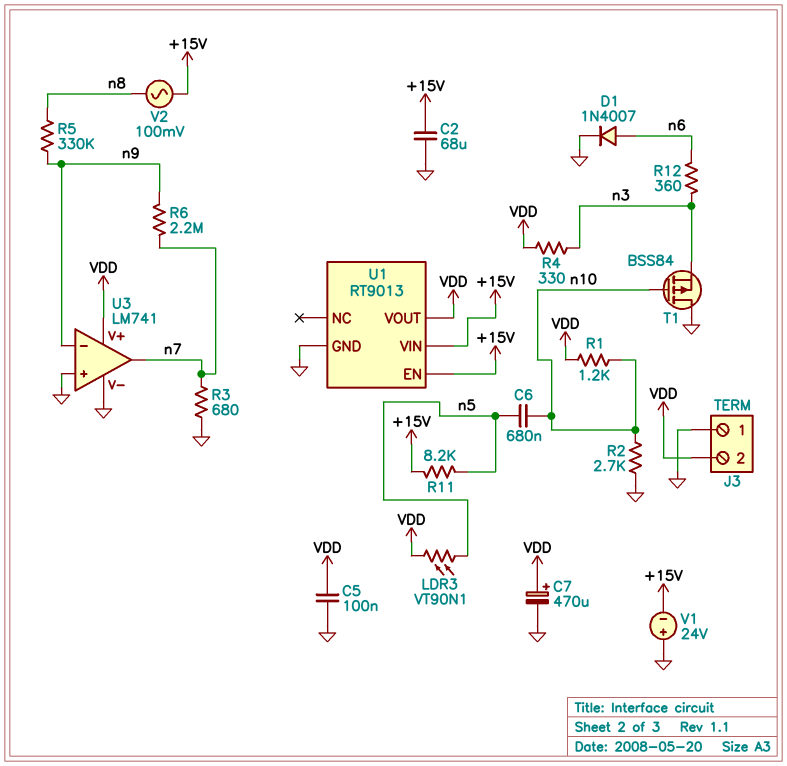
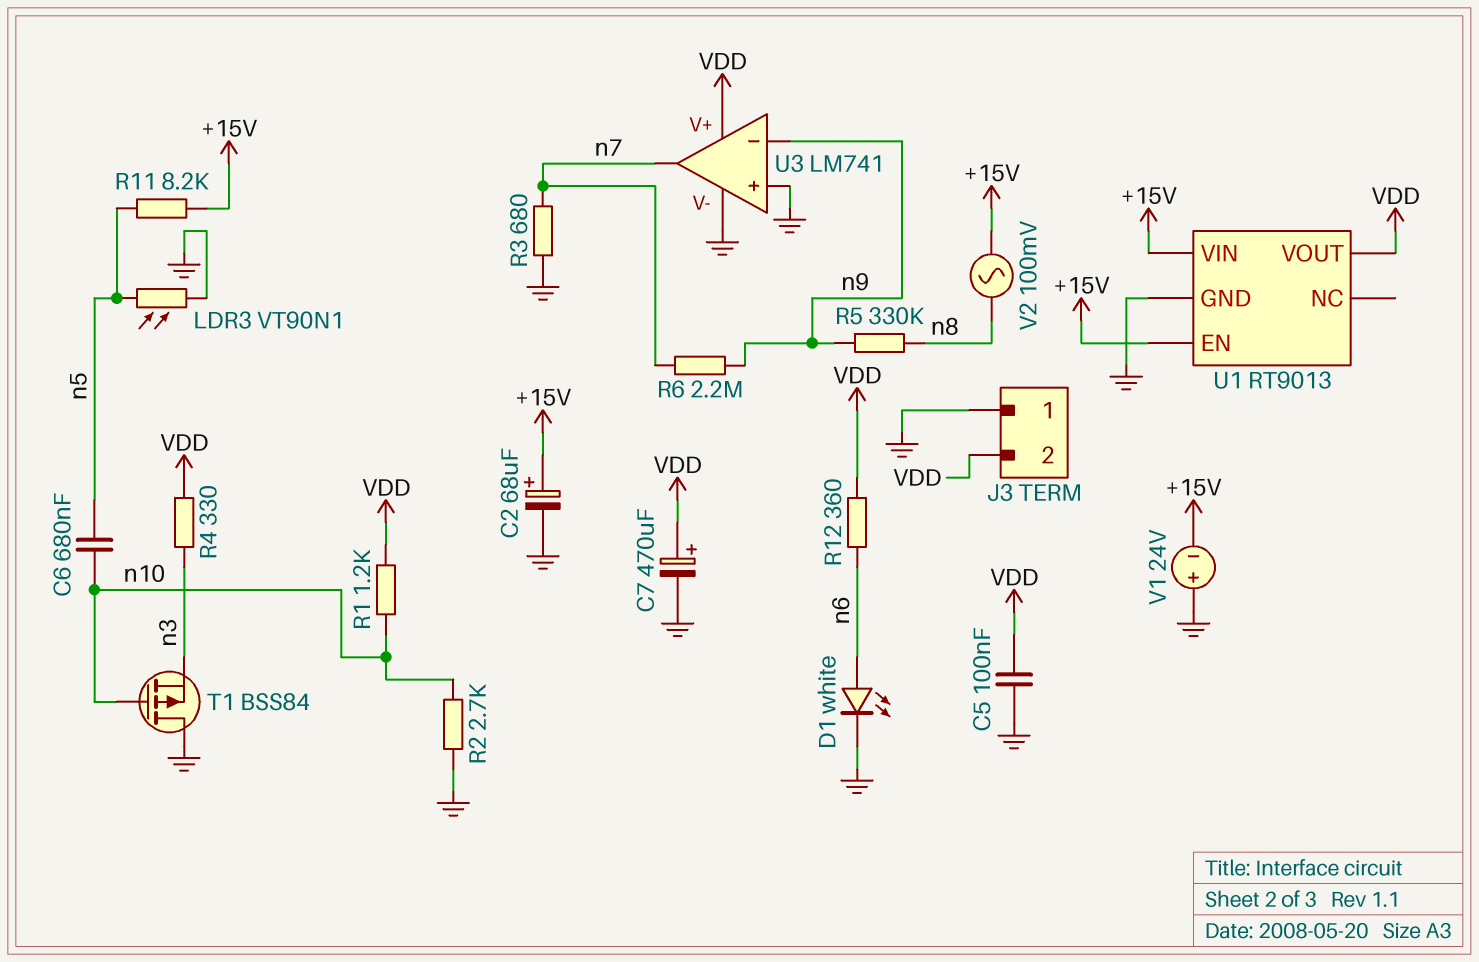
C2: 68uF (+15V, GND) -> 68uF (plus +15V, minus GND)
D1: diode 1N4007 (A n6, K GND) -> LED white (A n6, K GND)
LDR3: VT90N1 (VDD, n5) -> VT90N1 (GND, n5)
R12: 360 (n3, n6) -> 360 (VDD, n6)

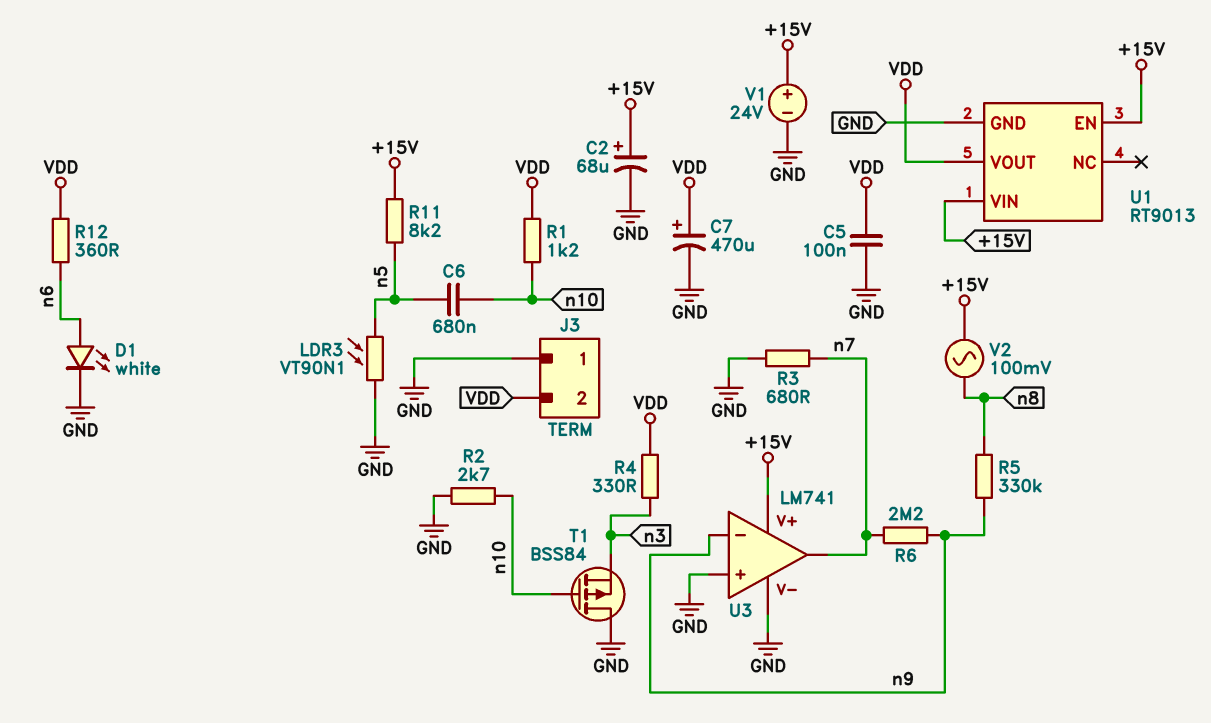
U3 pin V+: VDD -> +15V
V1: 24V (plus GND, minus +15V) -> 24V (plus +15V, minus GND)

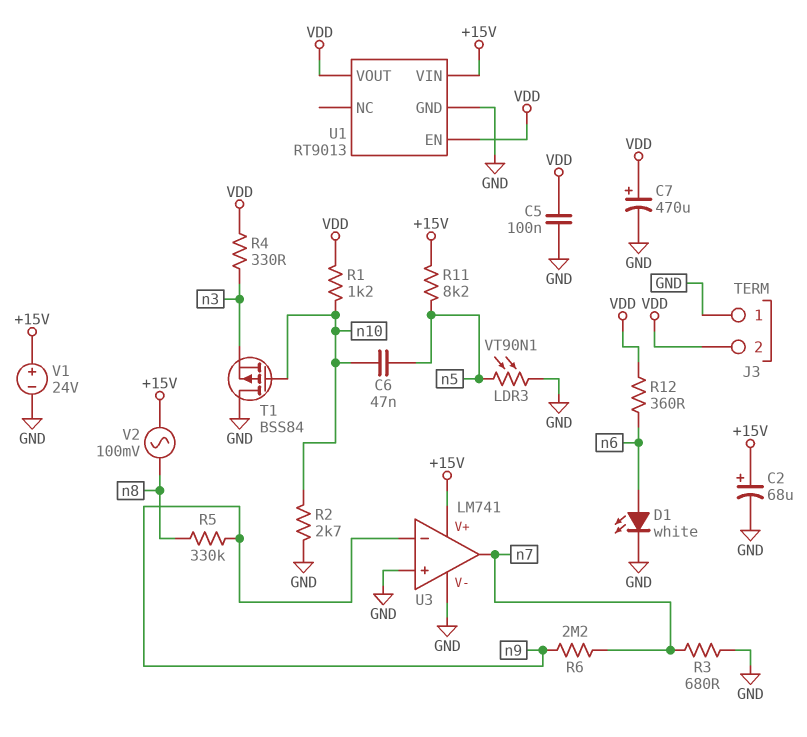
C6: 680nF (n5, n10) -> 47nF (n5, n10)
U1 pin EN: +15V -> VDD

